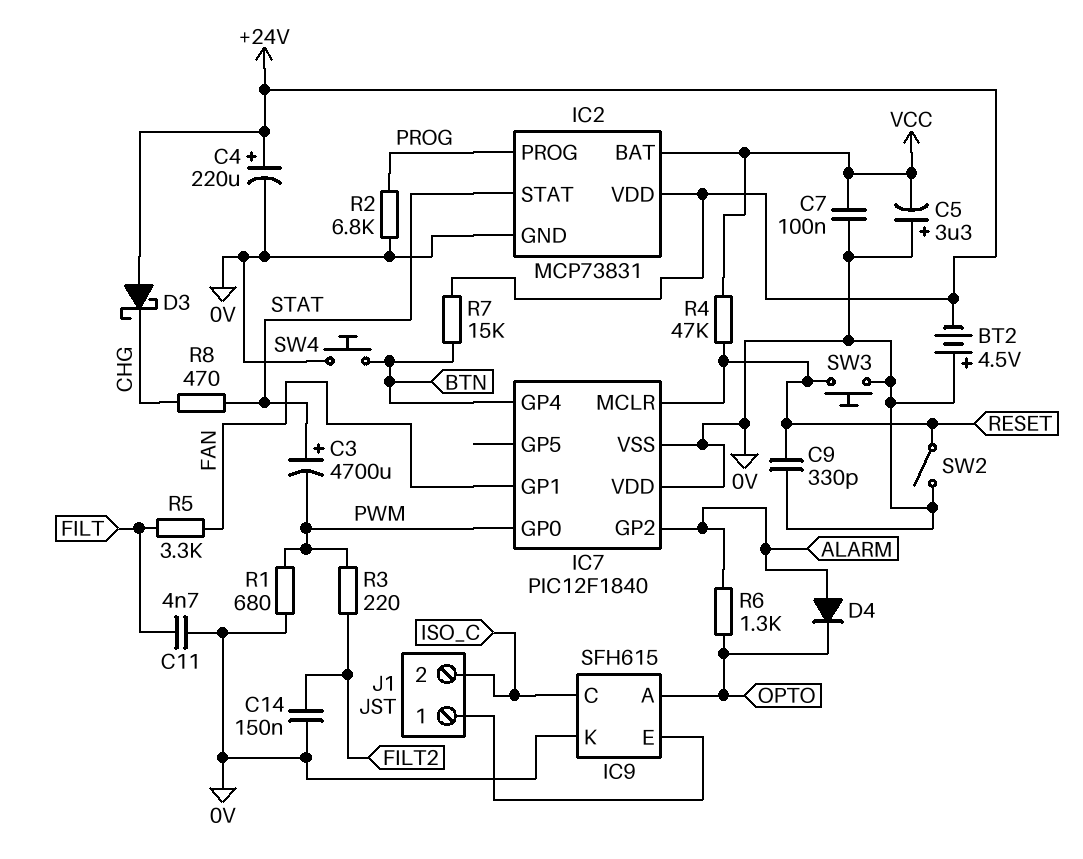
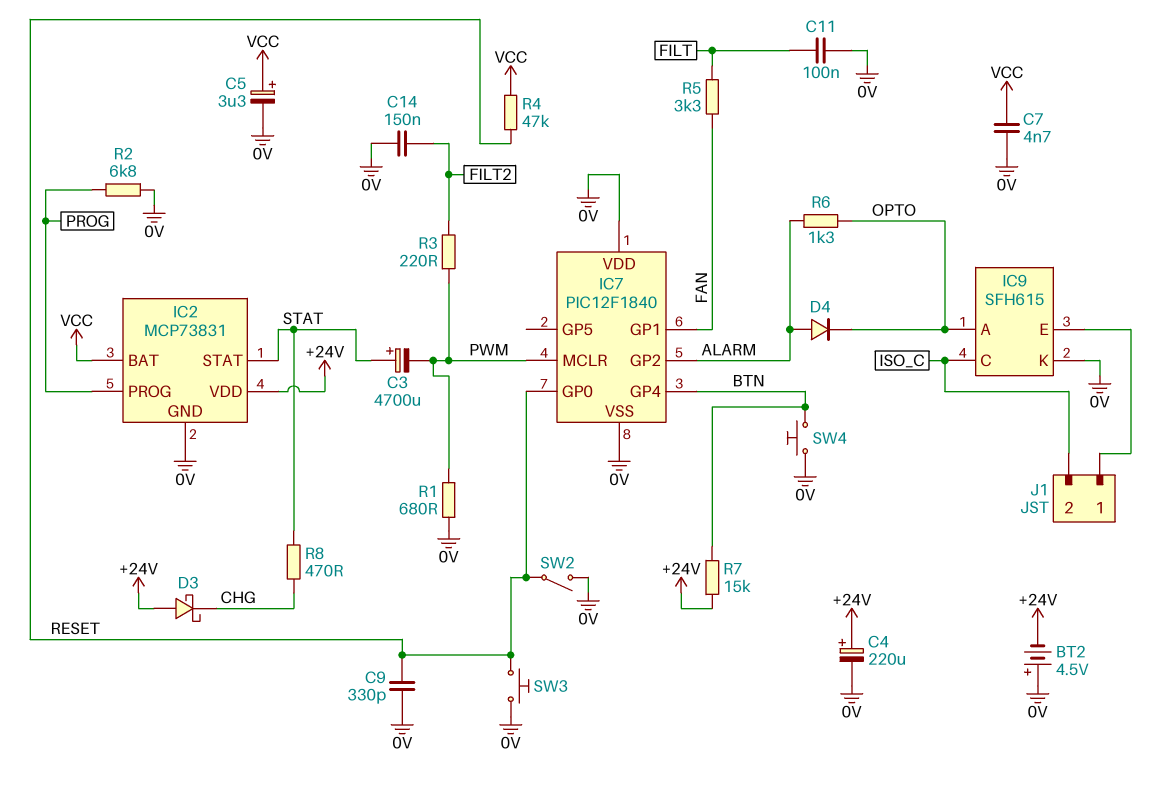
C5: 3.3uF (plus 0V, minus VCC) -> 3.3uF (plus VCC, minus 0V)
C7: 100nF (0V, VCC) -> 4.7nF (0V, VCC)
C11: 4.7nF (0V, FILT) -> 100nF (0V, FILT)
IC7 pin GP0: PWM -> RESET
IC7 pin MCLR: RESET -> PWM

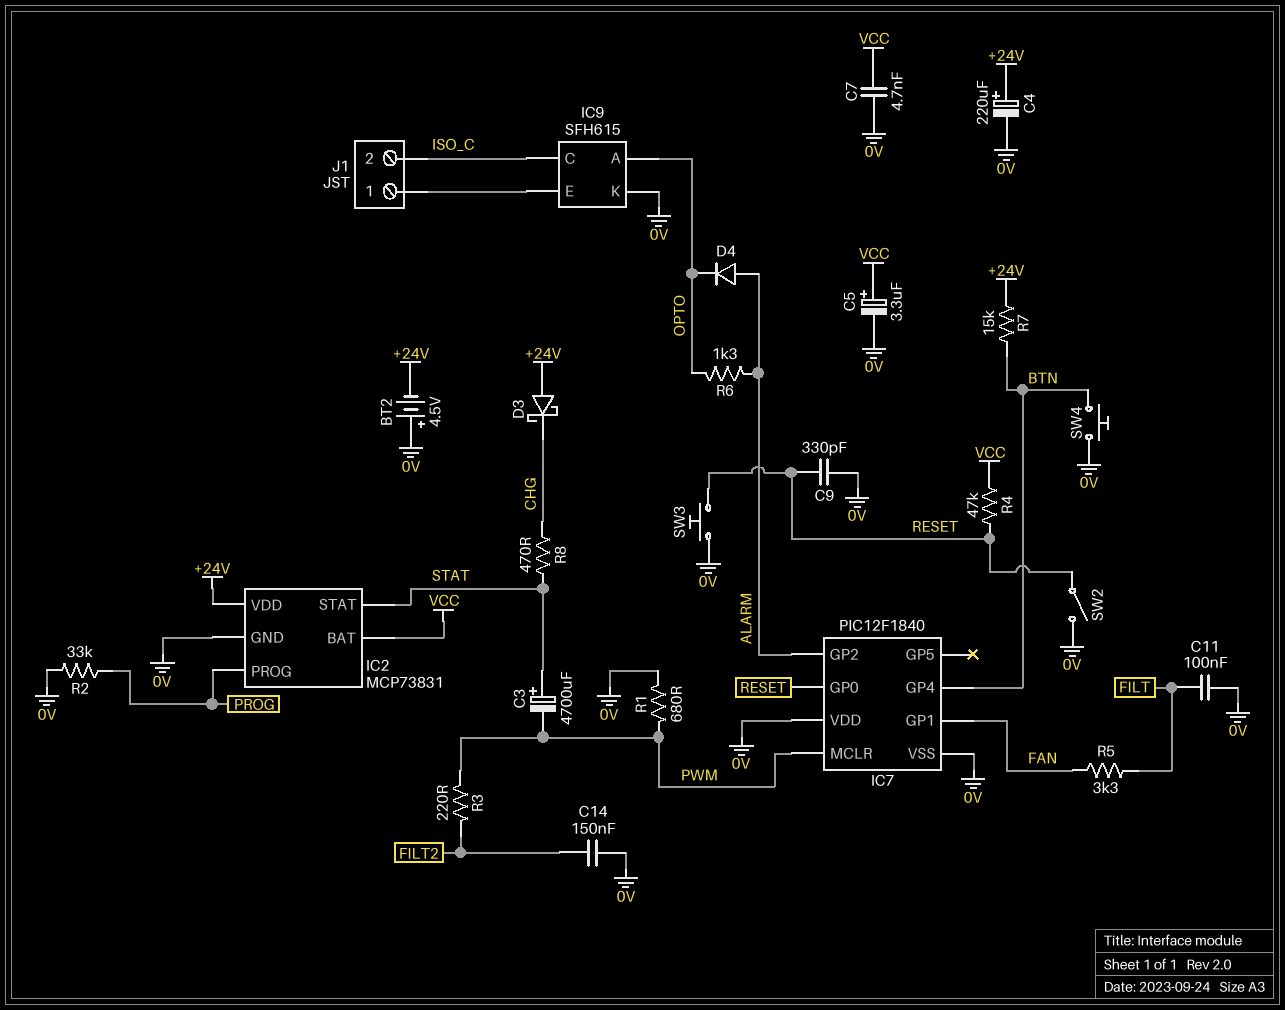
R2: 6.8k (0V, PROG) -> 33k (0V, PROG)

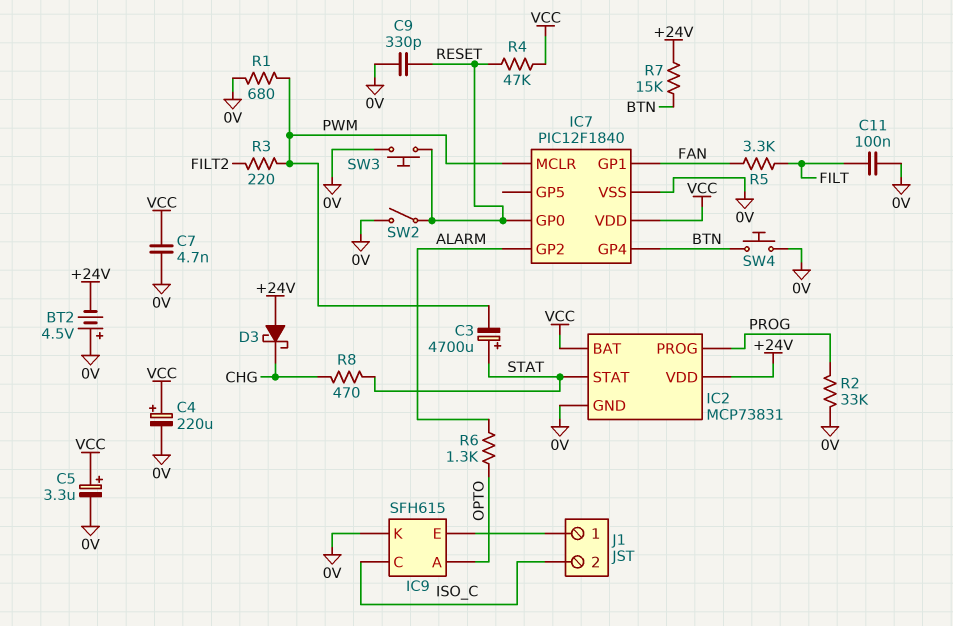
C4: 220uF (plus +24V, minus 0V) -> 220uF (plus VCC, minus 0V)
C14: 150nF (0V, FILT2) -> none
D4: diode (A ALARM, K OPTO) -> none
IC7 pin VDD: 0V -> VCC

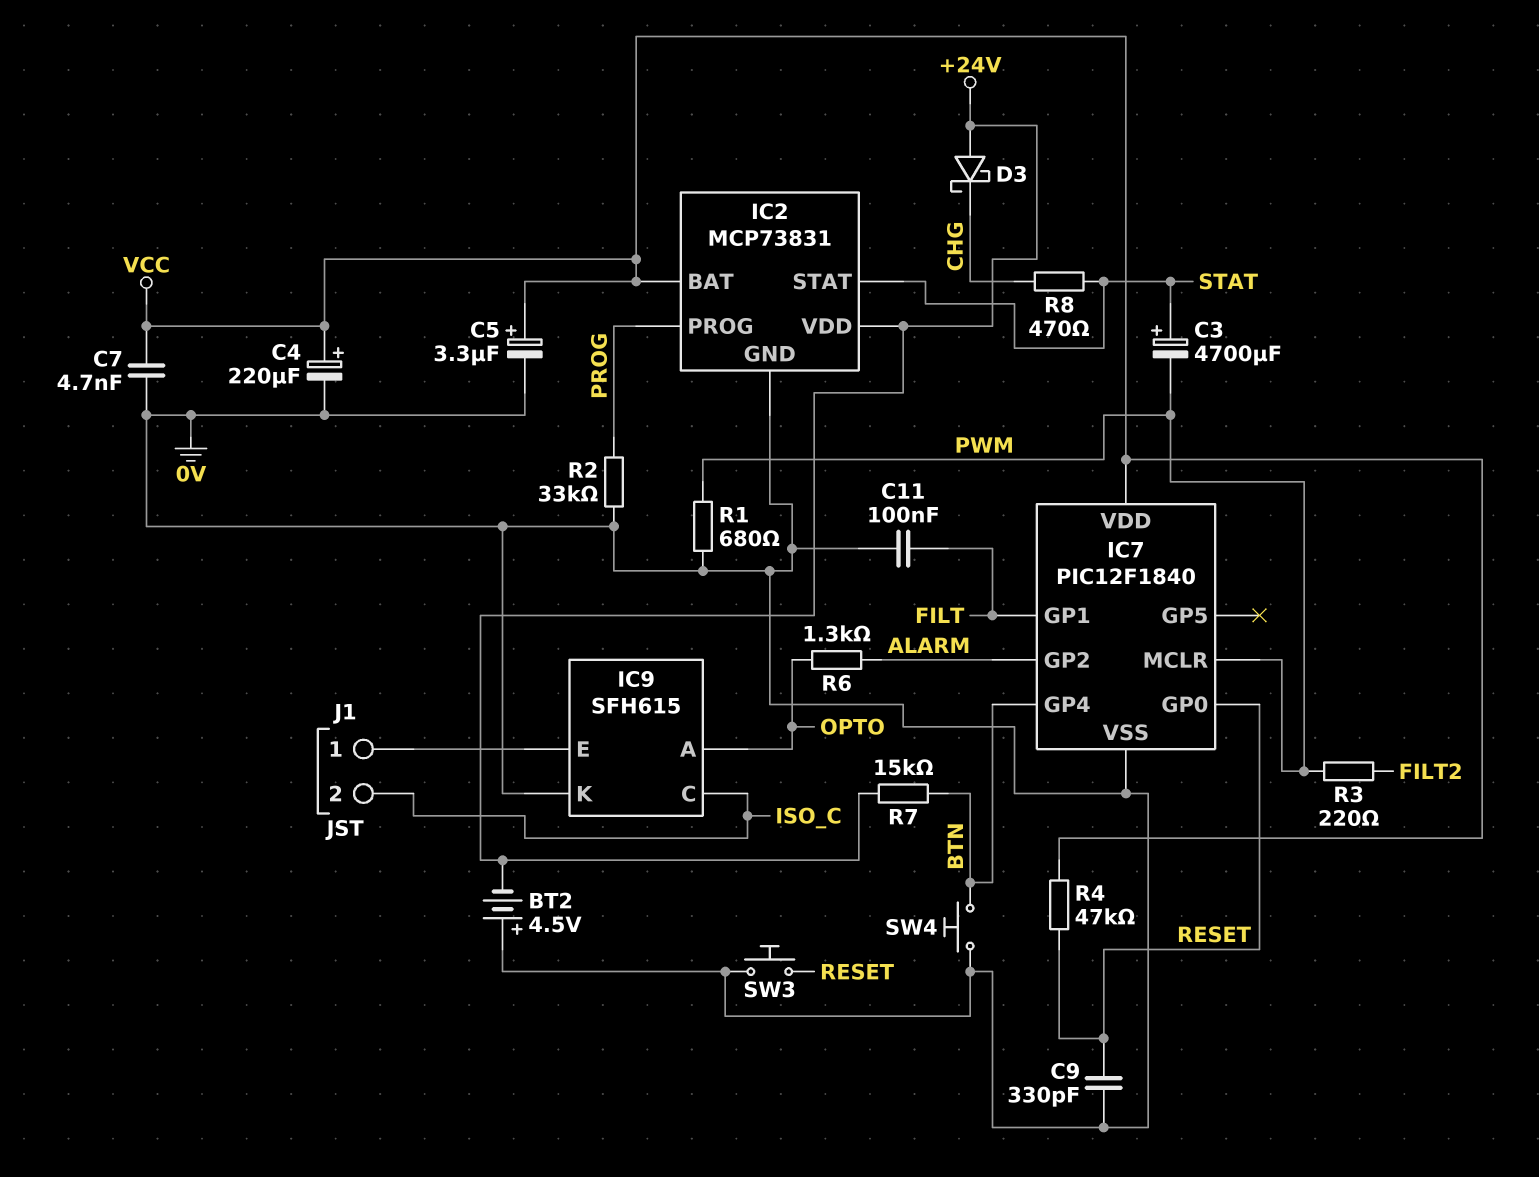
IC7 pin GP1: FAN -> FILT
R5: 3.3k (FAN, FILT) -> none
SW2: switch (0V, RESET) -> none

